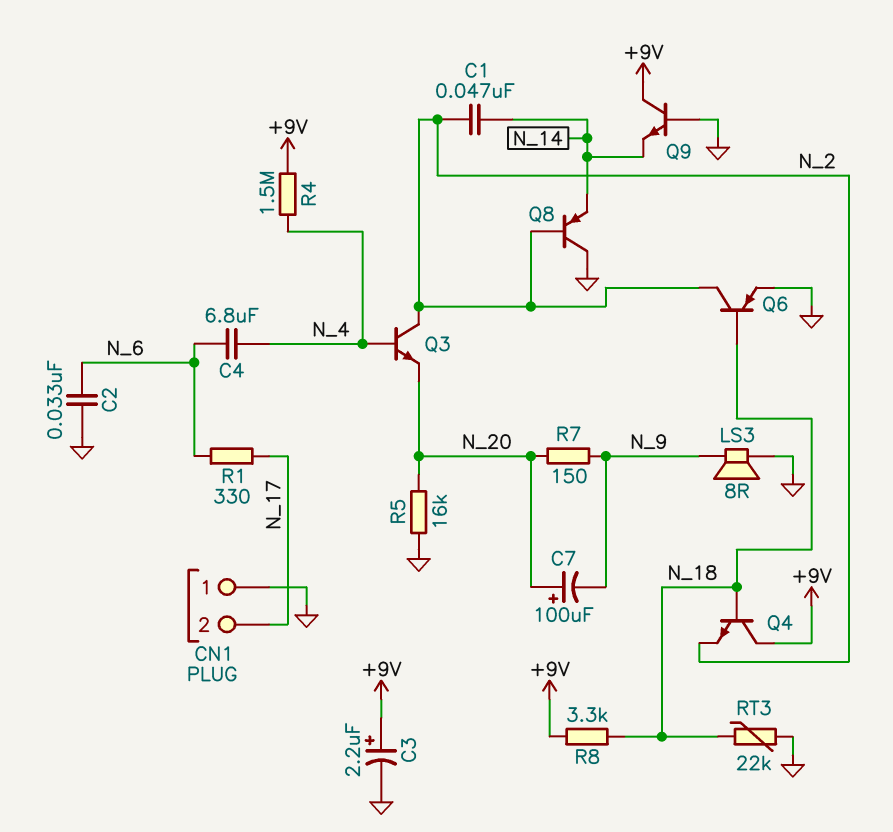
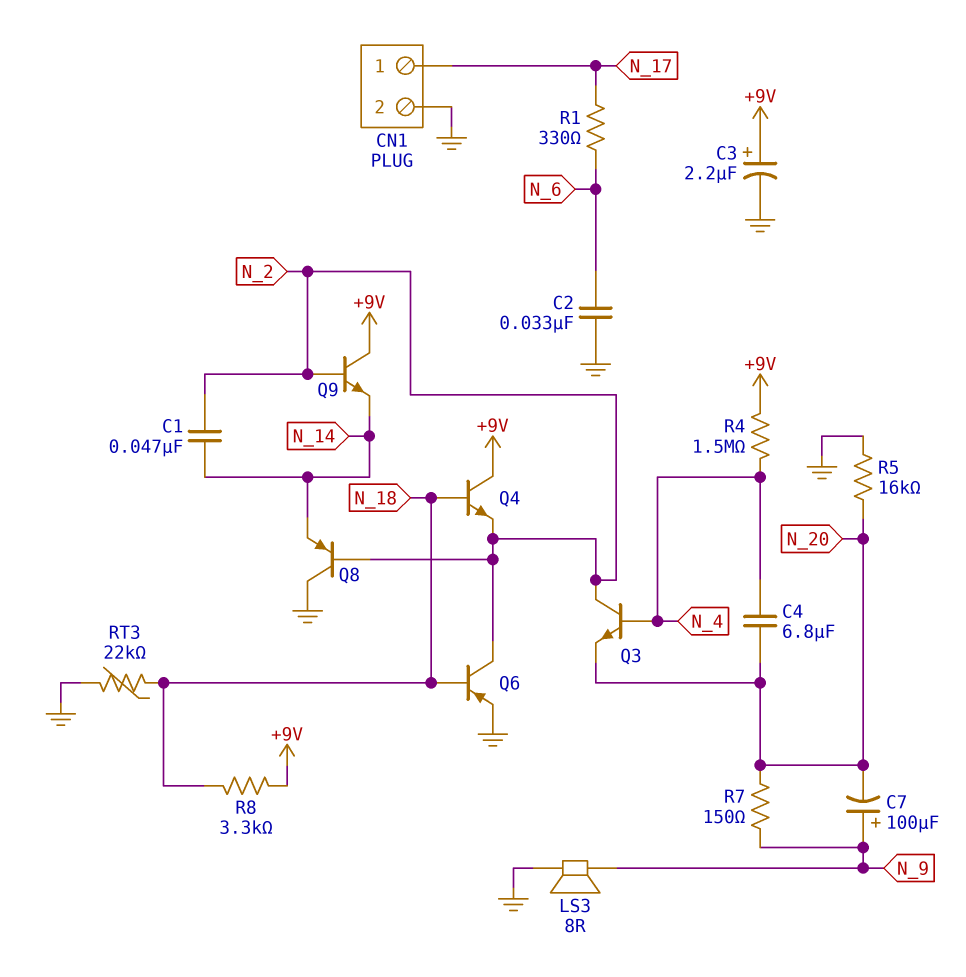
C4: 6.8uF (N_4, N_6) -> 6.8uF (N_4, N_20)
C7: 100uF (plus N_20, minus N_9) -> 100uF (plus N_9, minus N_20)
CN1 pin 1: GND -> N_17
CN1 pin 2: N_17 -> GND
Q9: NPN (B GND, C +9V, E N_14) -> NPN (B N_2, C +9V, E N_14)

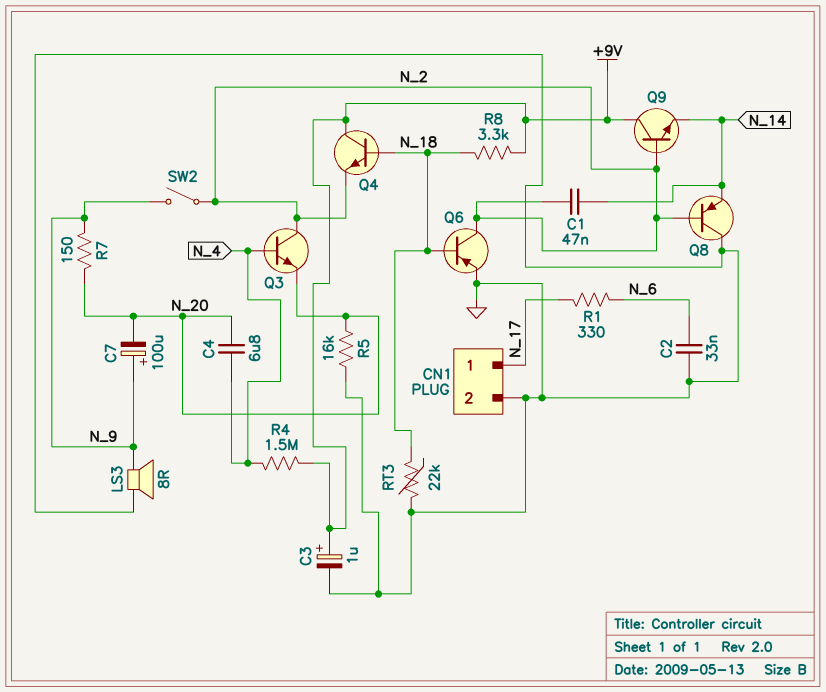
C3: 2.2uF (plus +9V, minus GND) -> 1uF (plus +9V, minus GND)
SW2: none -> switch (N_2, N_9)

